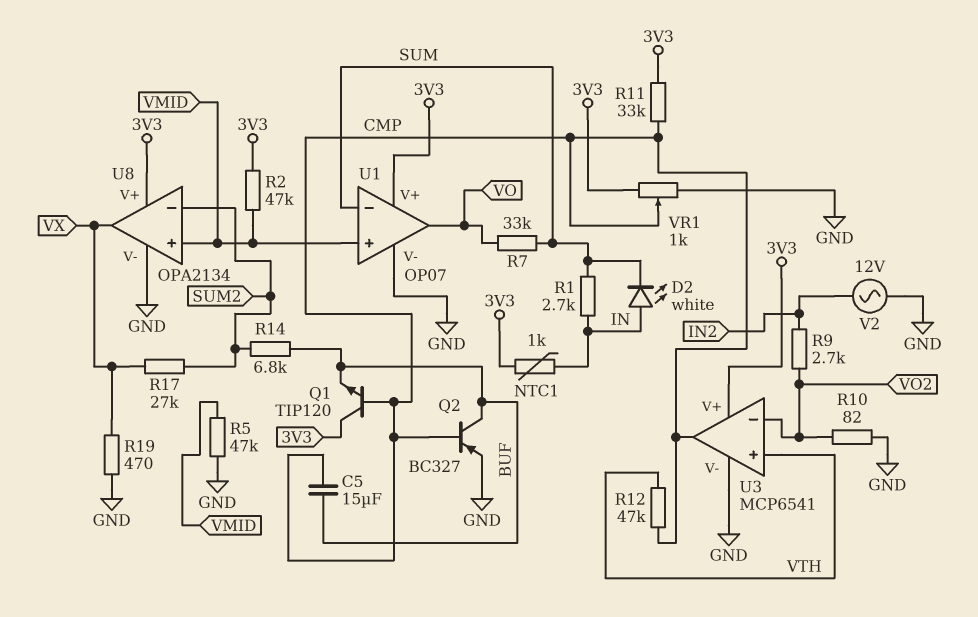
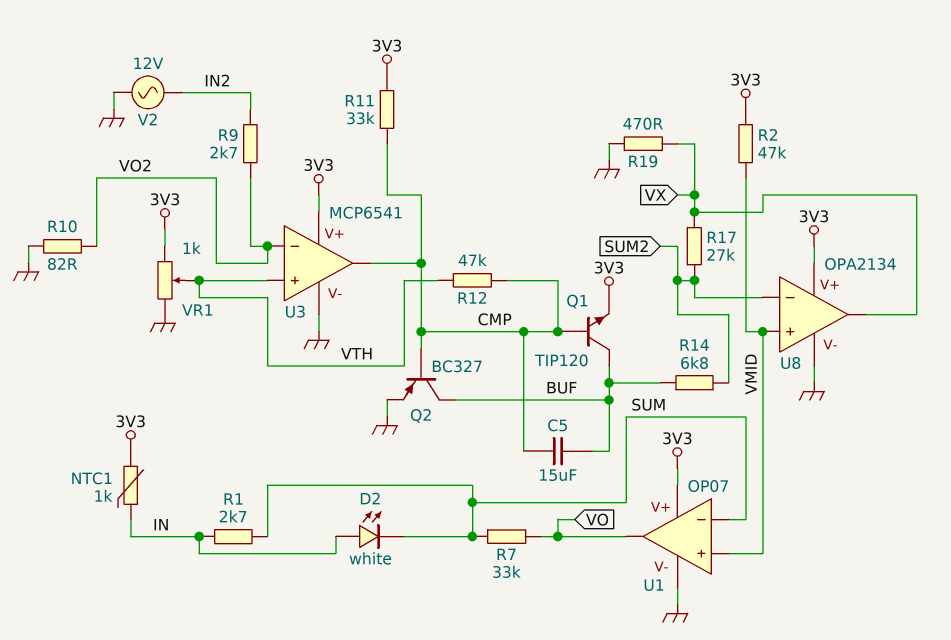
Q1: NPN TIP120 (B CMP, C 3V3, E BUF) -> NPN TIP120 (B CMP, C BUF, E 3V3)
R5: 47k (GND, VMID) -> none
VR1: 1k (3V3, GND, wiper CMP) -> 1k (3V3, GND, wiper VTH)

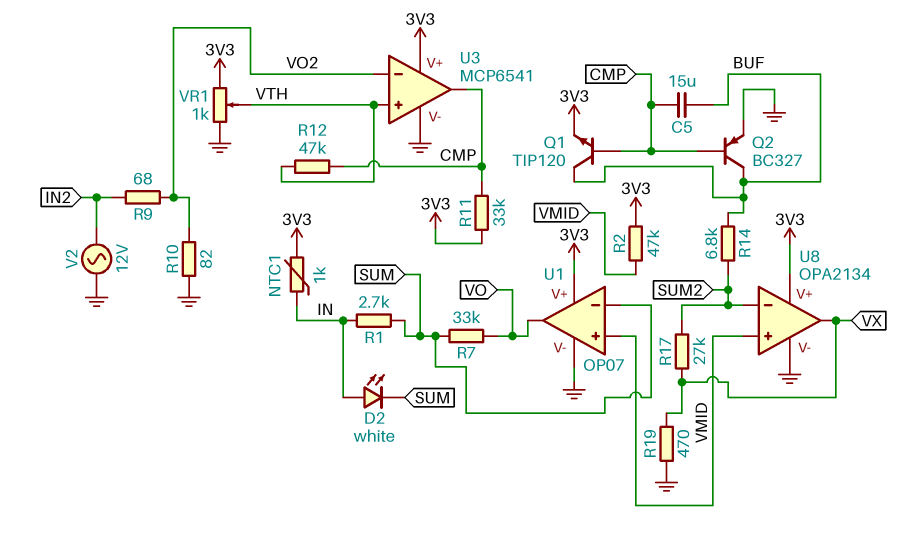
R9: 2.7k (IN2, VO2) -> 68 (IN2, VO2)

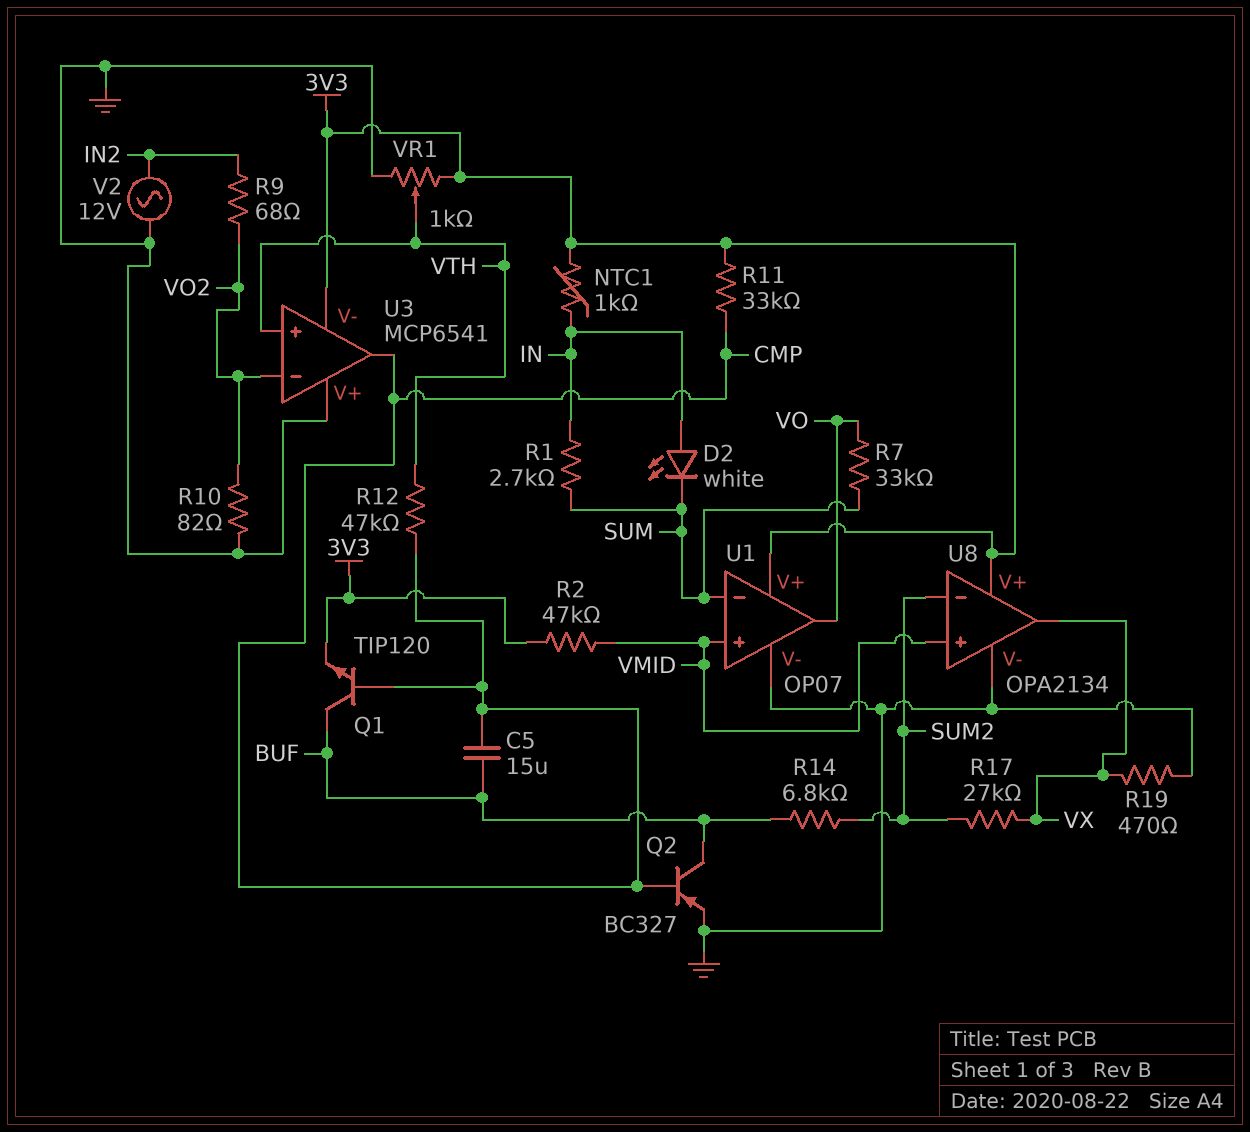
U3 pin V+: 3V3 -> GND
U3 pin V-: GND -> 3V3

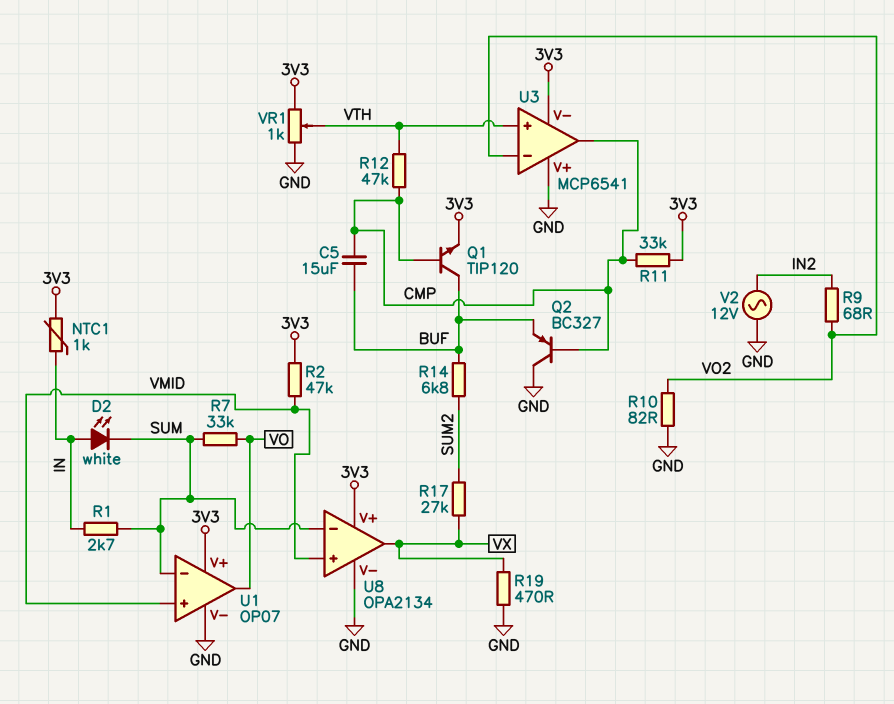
Q2: PNP BC327 (B CMP, C BUF, E GND) -> PNP BC327 (B CMP, C GND, E BUF)
U8 pin in-: SUM2 -> SUM

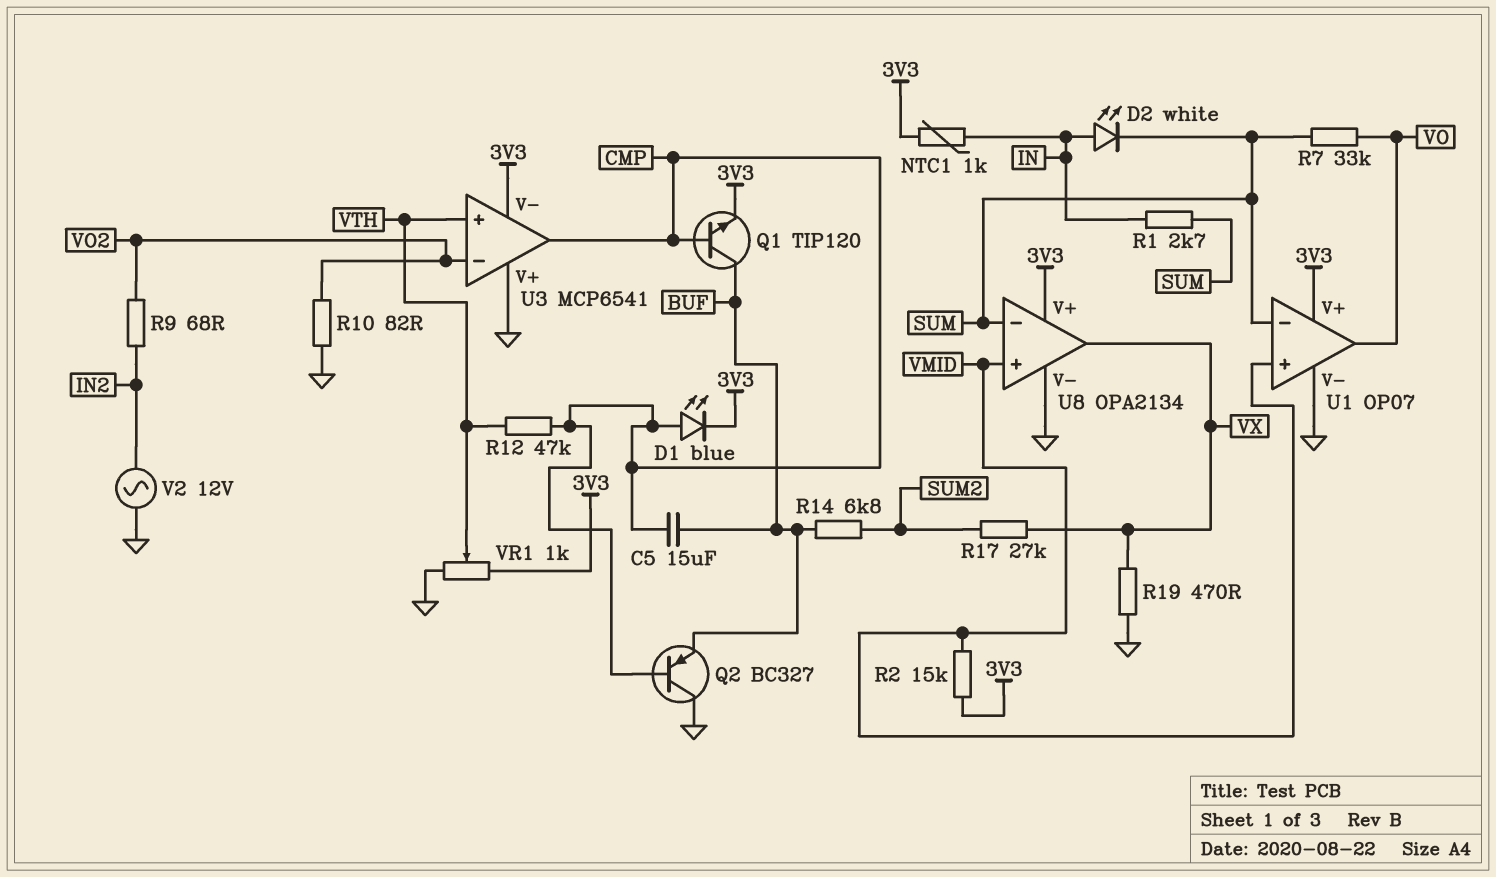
D1: none -> LED blue (A CMP, K 3V3)
R2: 47k (3V3, VMID) -> 15k (3V3, VMID)
R11: 33k (3V3, CMP) -> none

